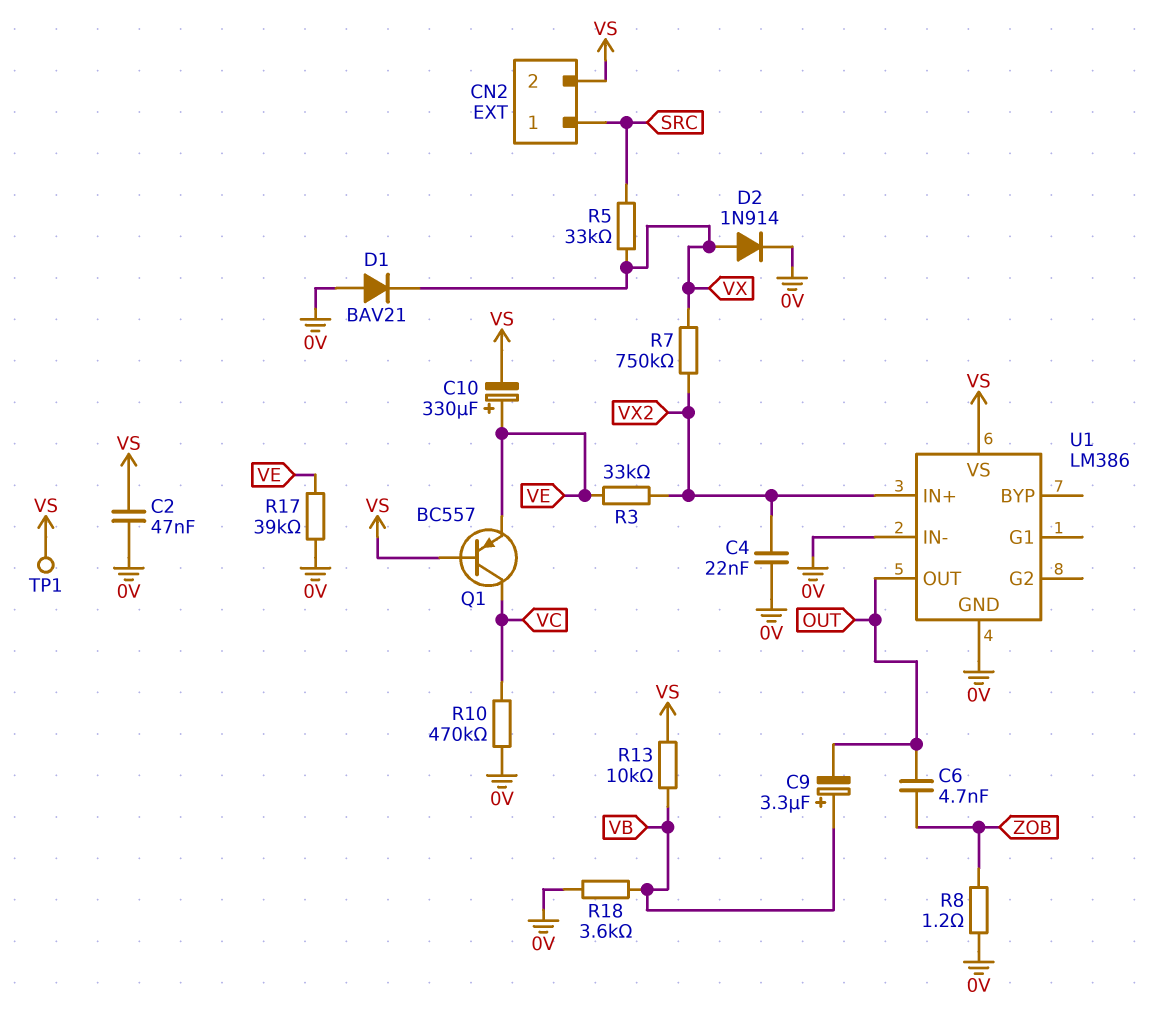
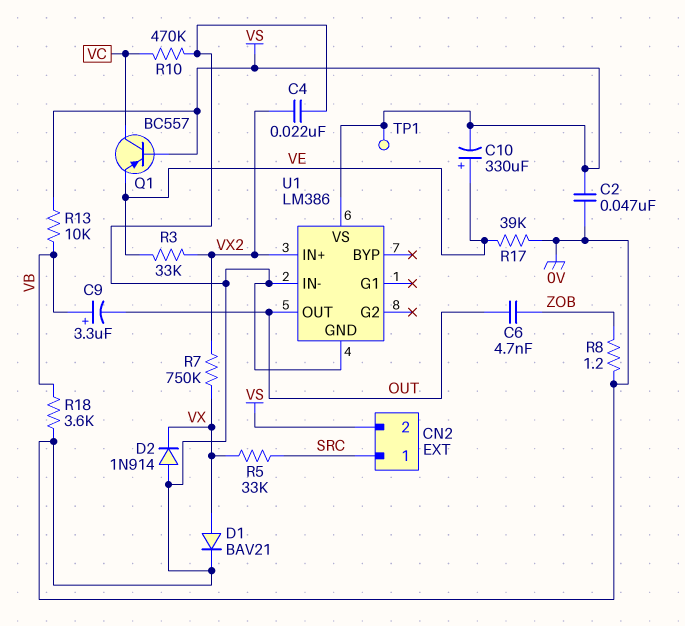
D1: diode BAV21 (A 0V, K VX) -> diode BAV21 (A VX, K 0V)
D2: diode 1N914 (A VX, K 0V) -> diode 1N914 (A 0V, K VX)

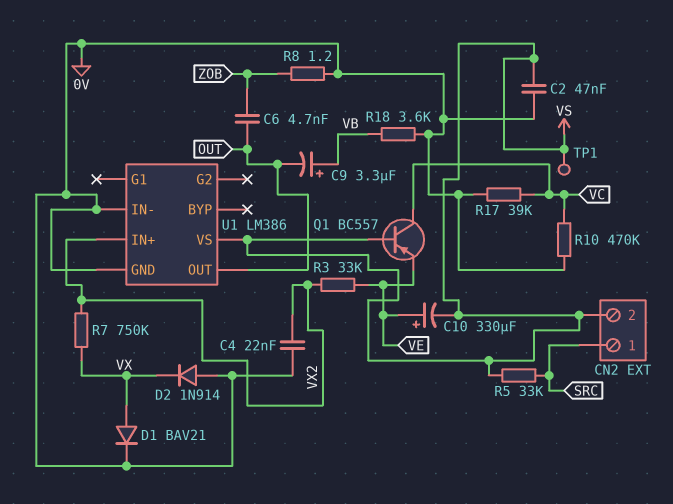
R5: 33k (SRC, VX) -> 33k (SRC, VS)
R13: 10k (VB, VS) -> none
R17: 39k (0V, VE) -> 39k (0V, VC)

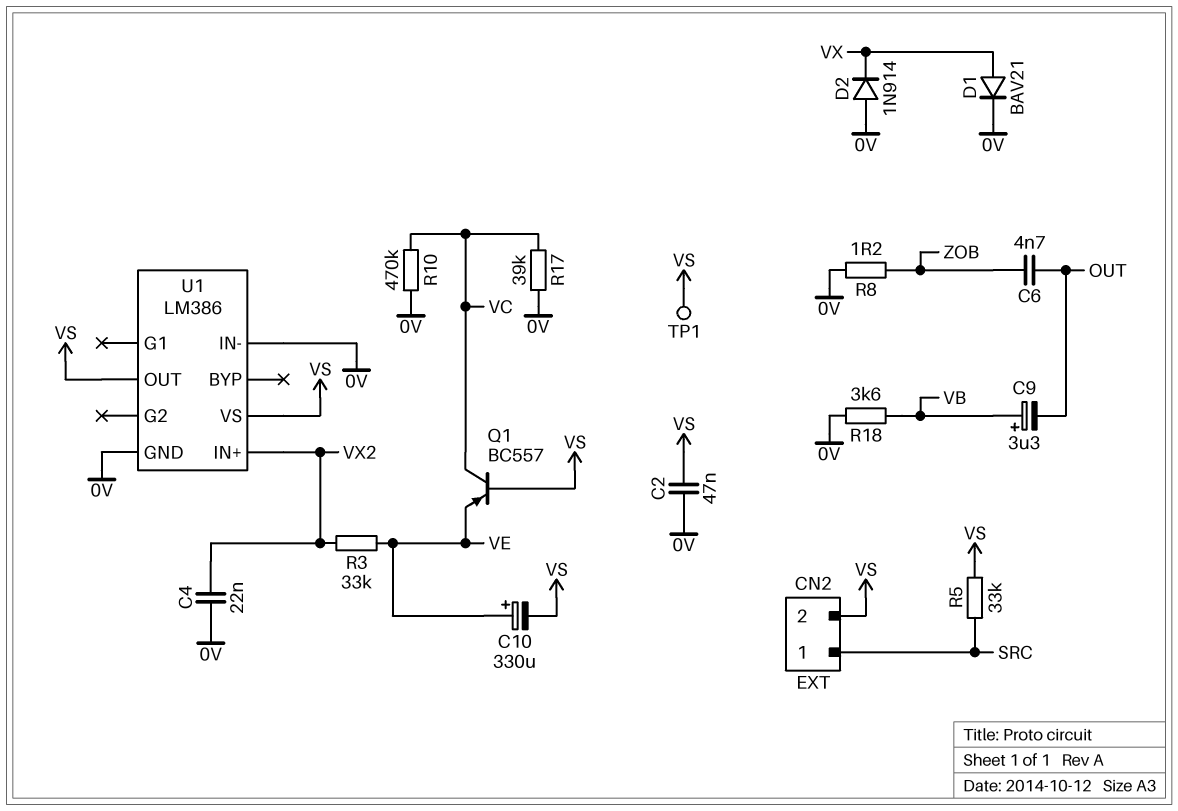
R7: 750k (VX, VX2) -> none
U1 pin OUT: OUT -> VS

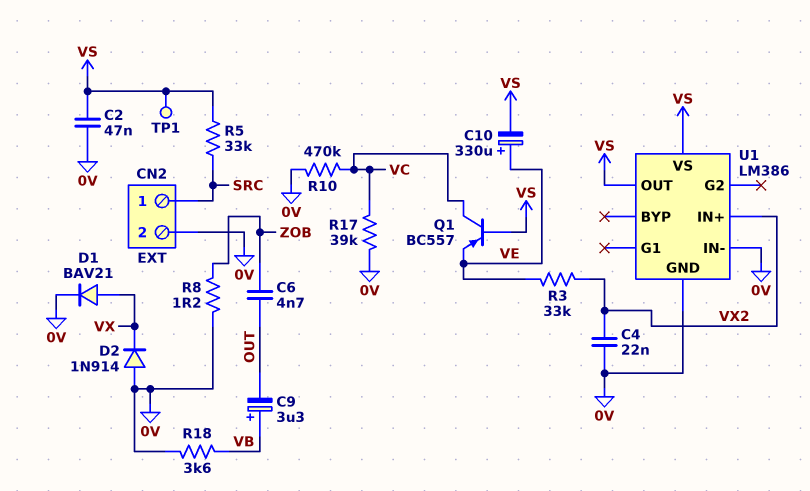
CN2 pin 2: VS -> 0V

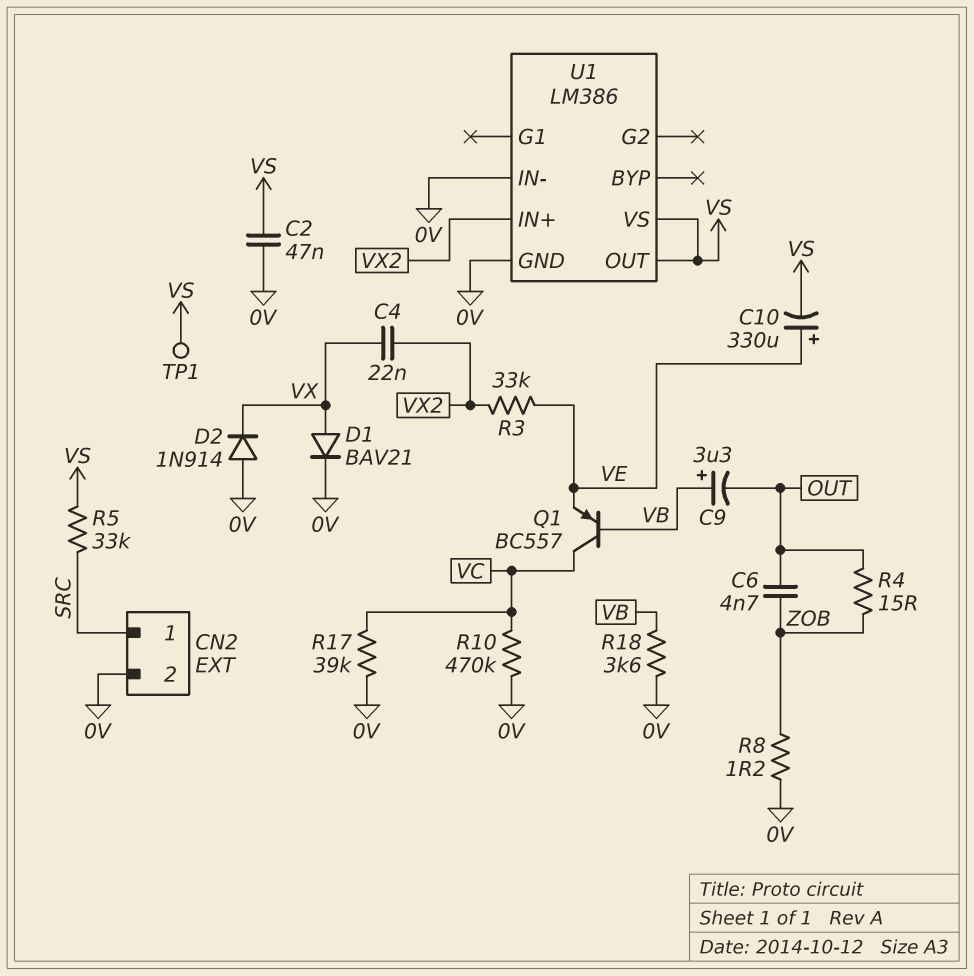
C4: 22nF (0V, VX2) -> 22nF (VX, VX2)
Q1: PNP BC557 (B VS, C VC, E VE) -> PNP BC557 (B VB, C VC, E VE)
R4: none -> 15 (OUT, ZOB)

